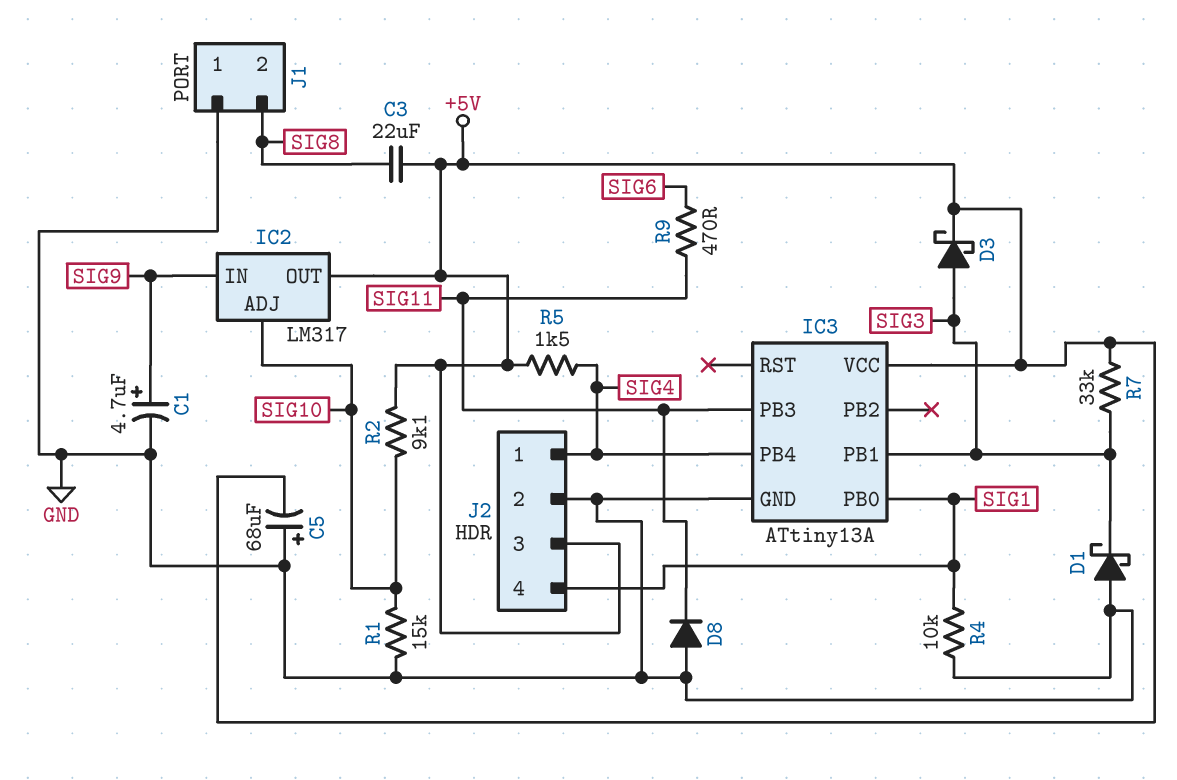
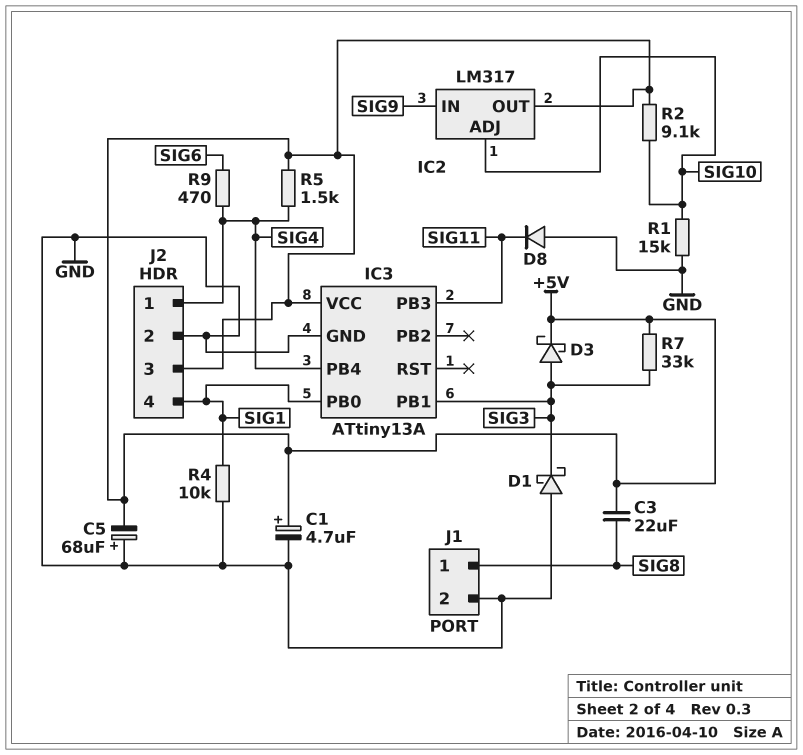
C1: 4.7uF (plus SIG9, minus GND) -> 4.7uF (plus +5V, minus GND)
J1 pin 1: GND -> SIG8
J1 pin 2: SIG8 -> GND
R9: 470 (SIG6, SIG11) -> 470 (SIG4, SIG6)

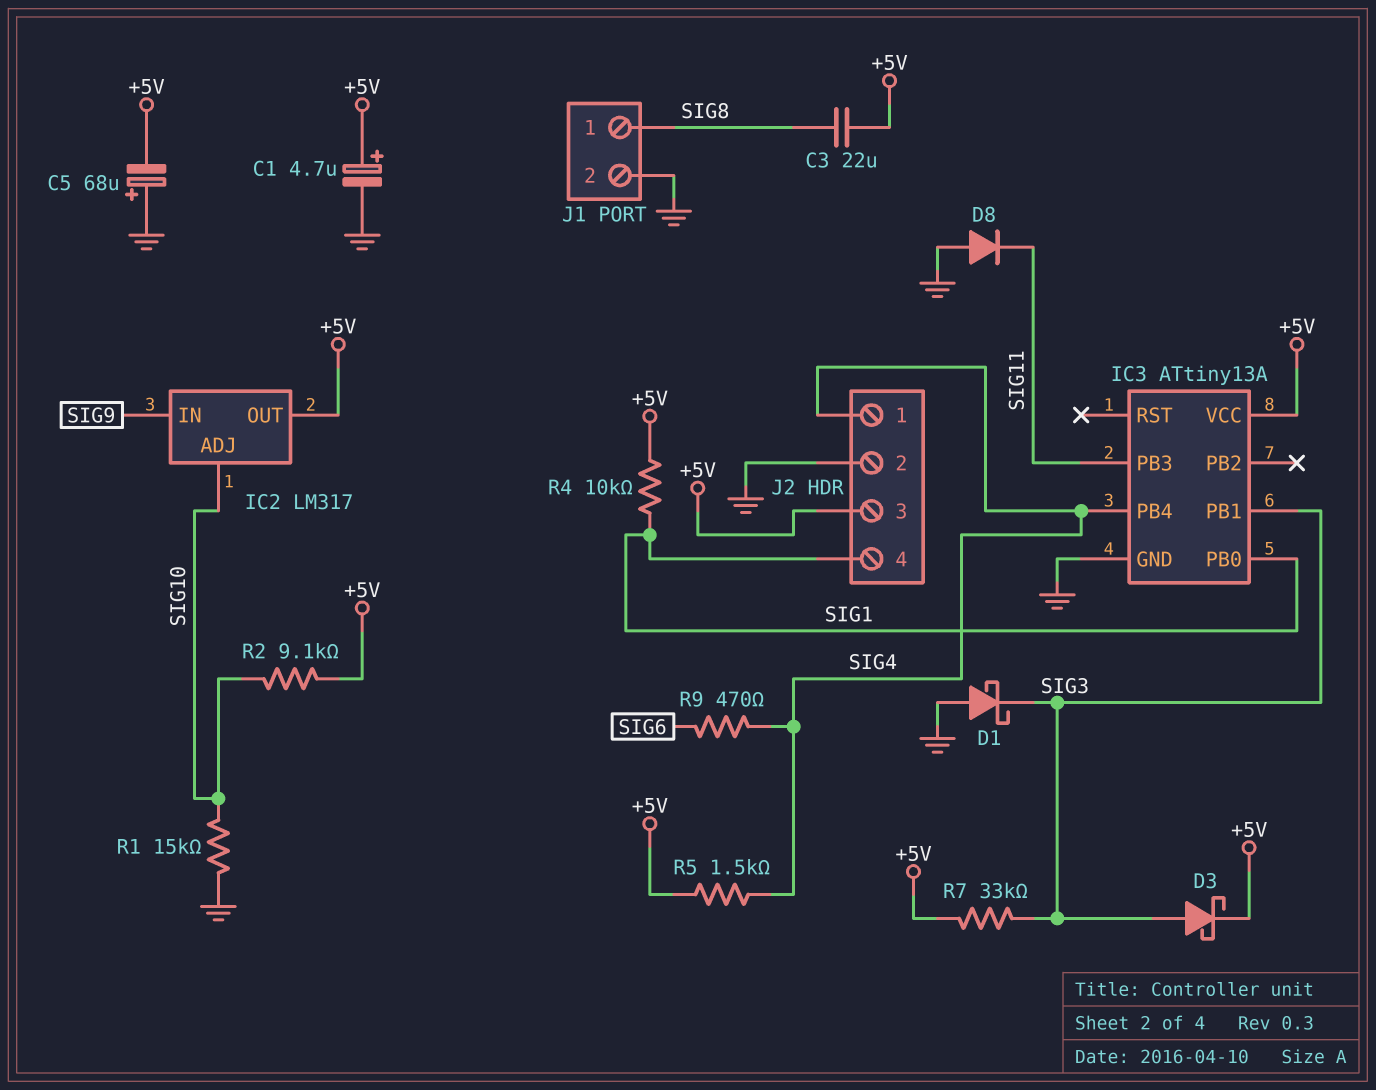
R4: 10k (GND, SIG1) -> 10k (+5V, SIG1)

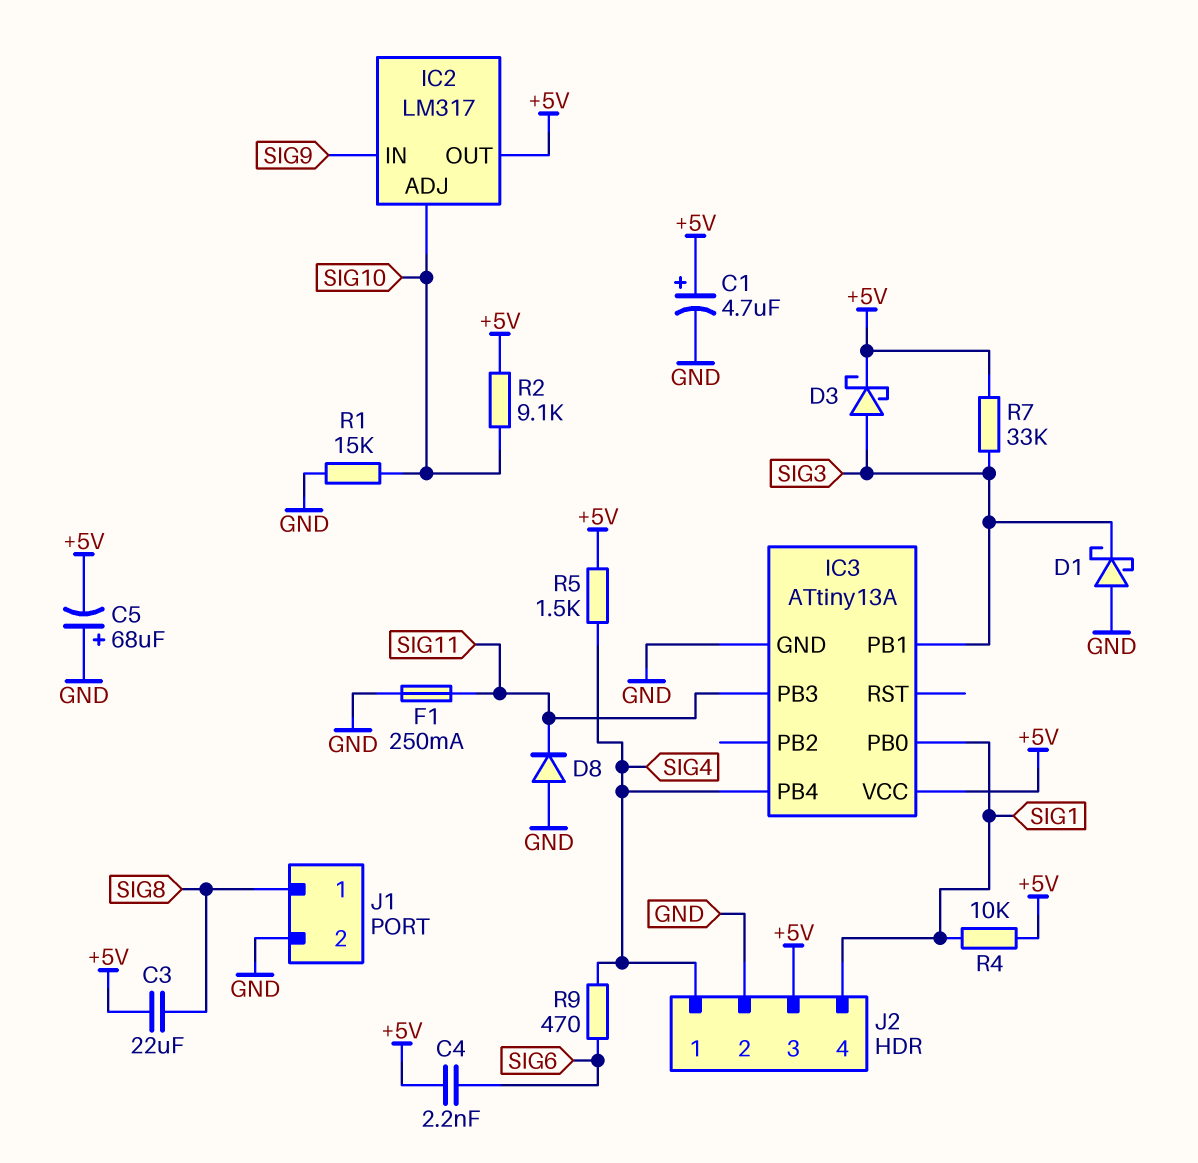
C4: none -> 2.2nF (+5V, SIG6)
F1: none -> 250mA (GND, SIG11)

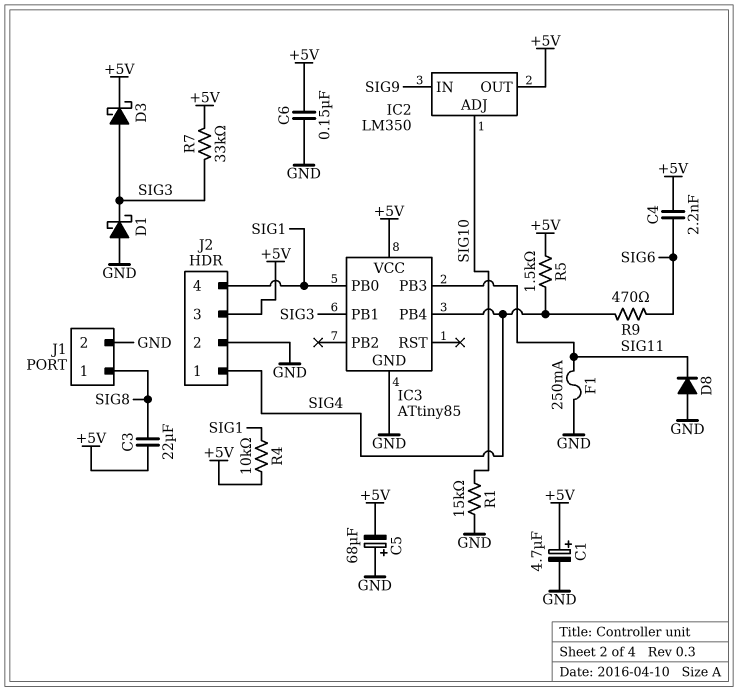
C6: none -> 150nF (+5V, GND)
IC2: LM317 -> LM350
IC3: ATtiny13A -> ATtiny85
R2: 9.1k (+5V, SIG10) -> none

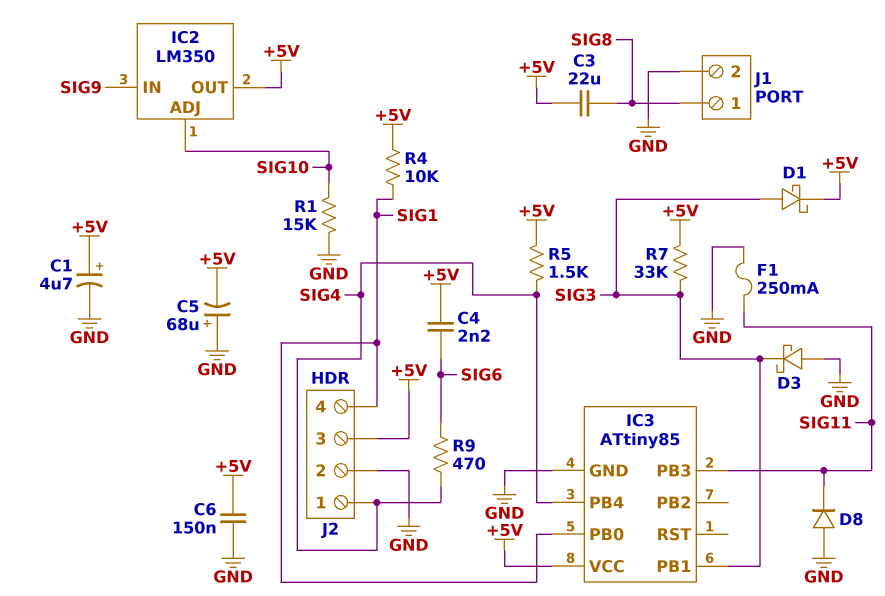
D1: schottky (A GND, K SIG3) -> schottky (A SIG3, K +5V)
D3: schottky (A SIG3, K +5V) -> schottky (A GND, K SIG3)

